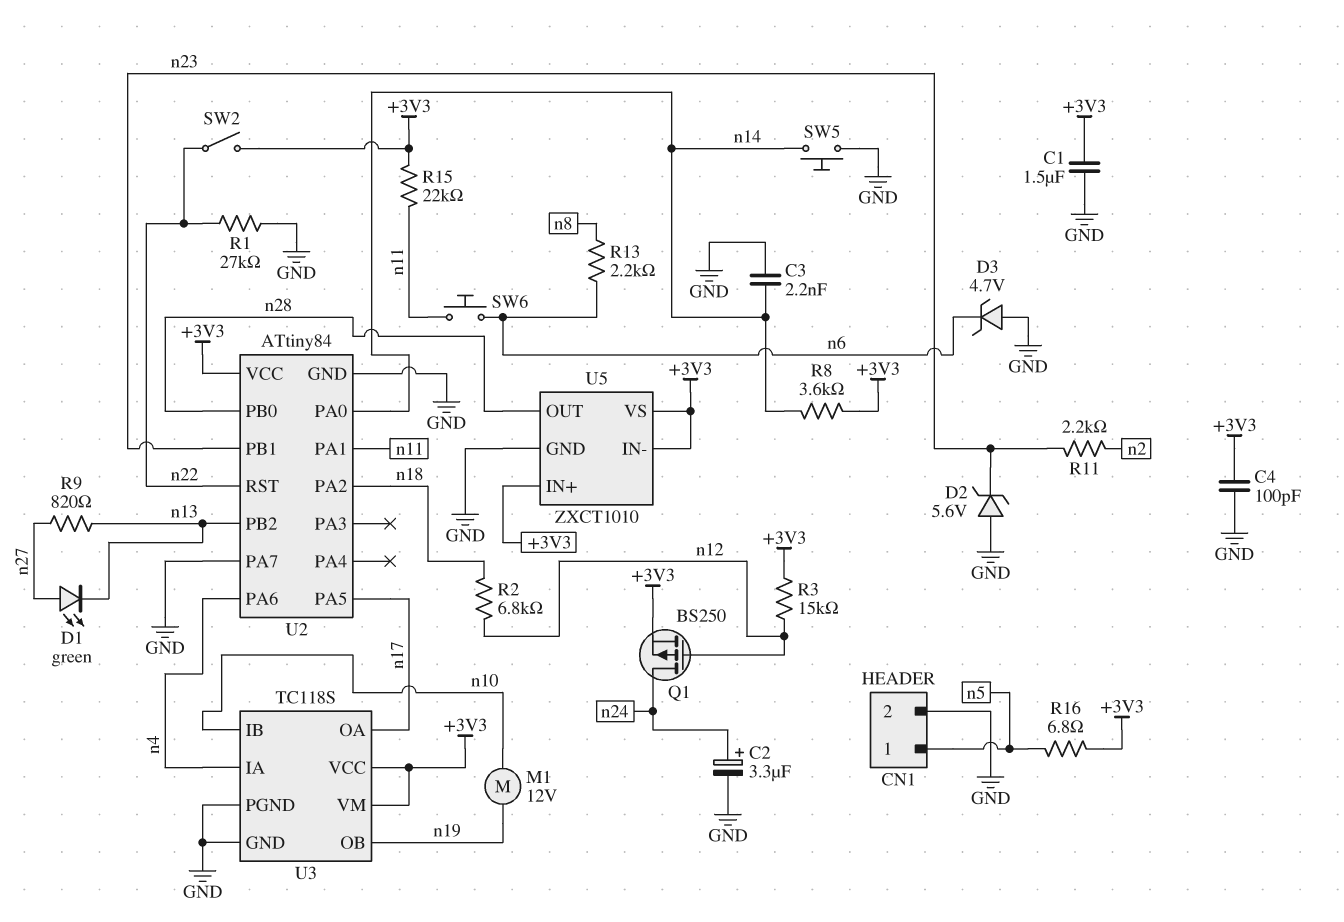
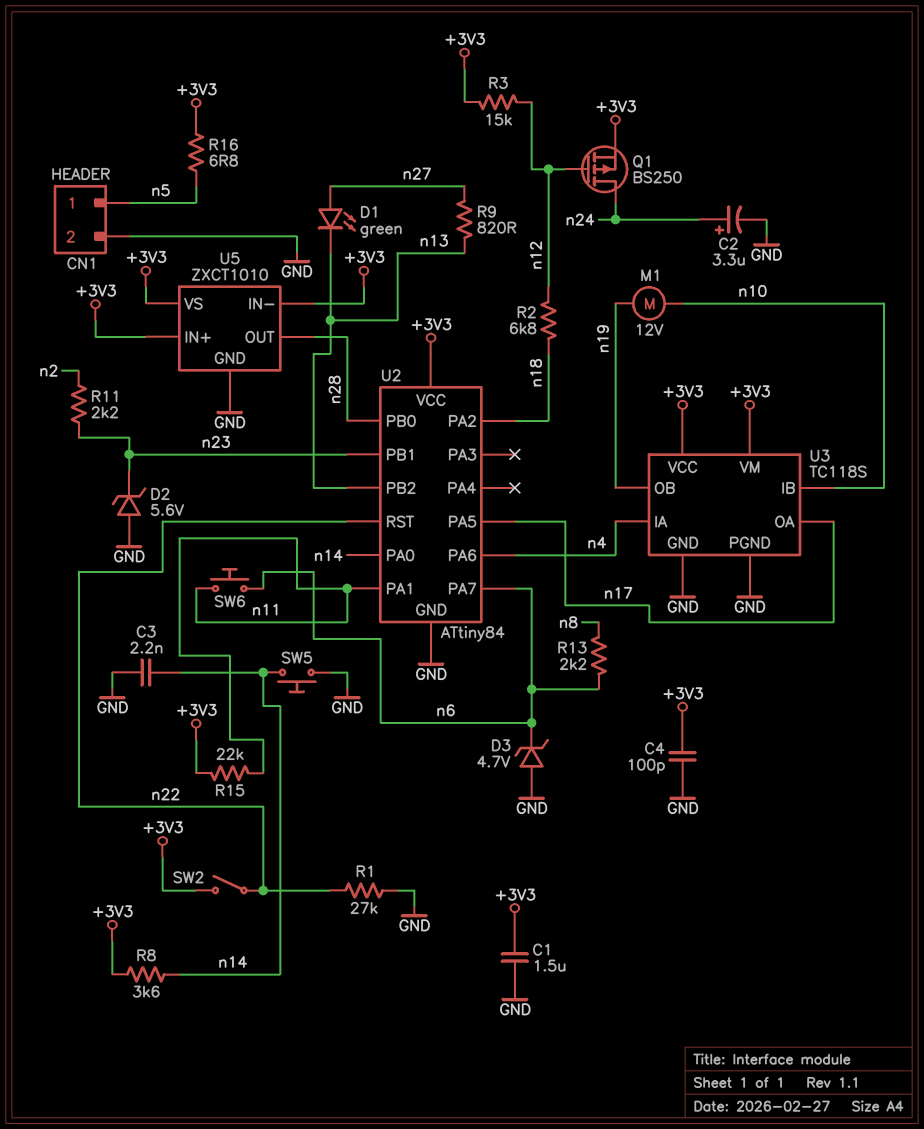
U2 pin PA7: GND -> n6

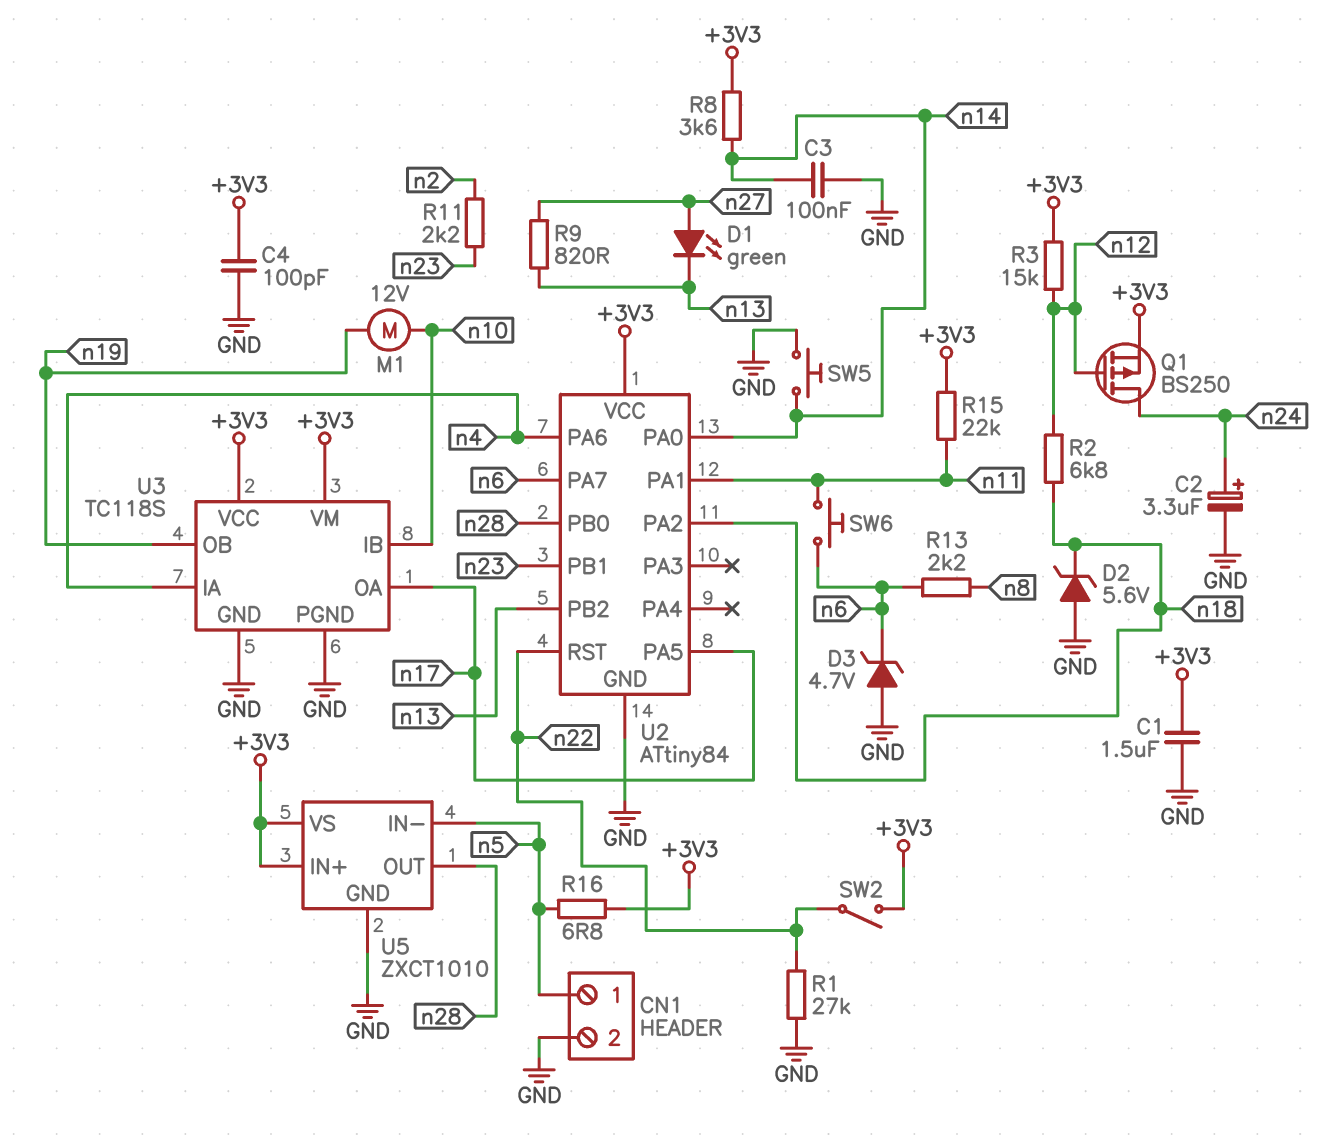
C3: 2.2nF (GND, n14) -> 100nF (GND, n14)
D2: zener 5.6V (A GND, K n23) -> zener 5.6V (A GND, K n18)
U5 pin IN-: +3V3 -> n5

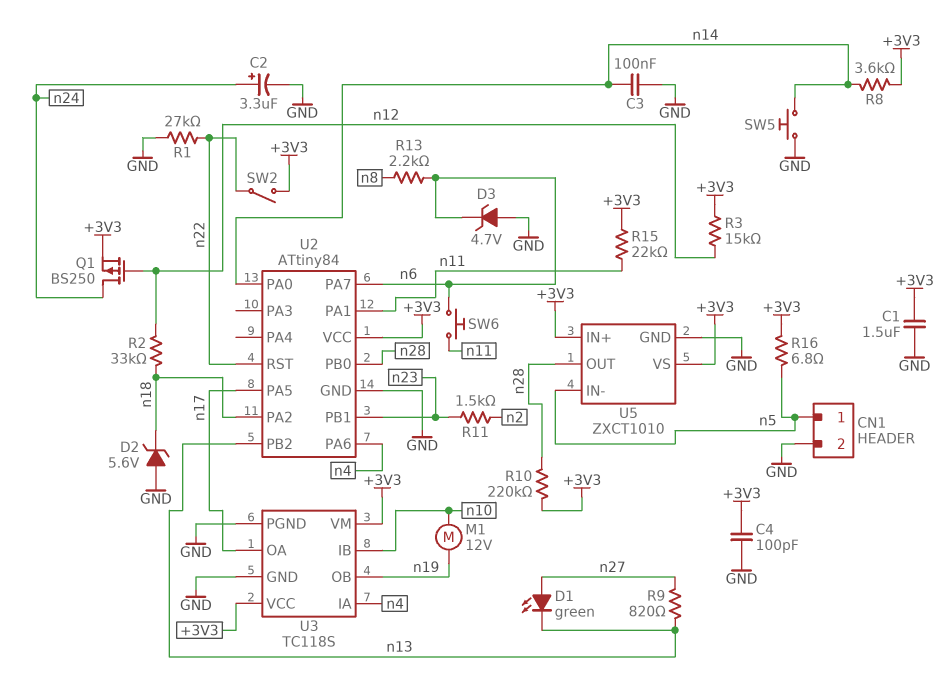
R2: 6.8k (n12, n18) -> 33k (n12, n18)
R10: none -> 220k (+3V3, n28)
R11: 2.2k (n2, n23) -> 1.5k (n2, n23)

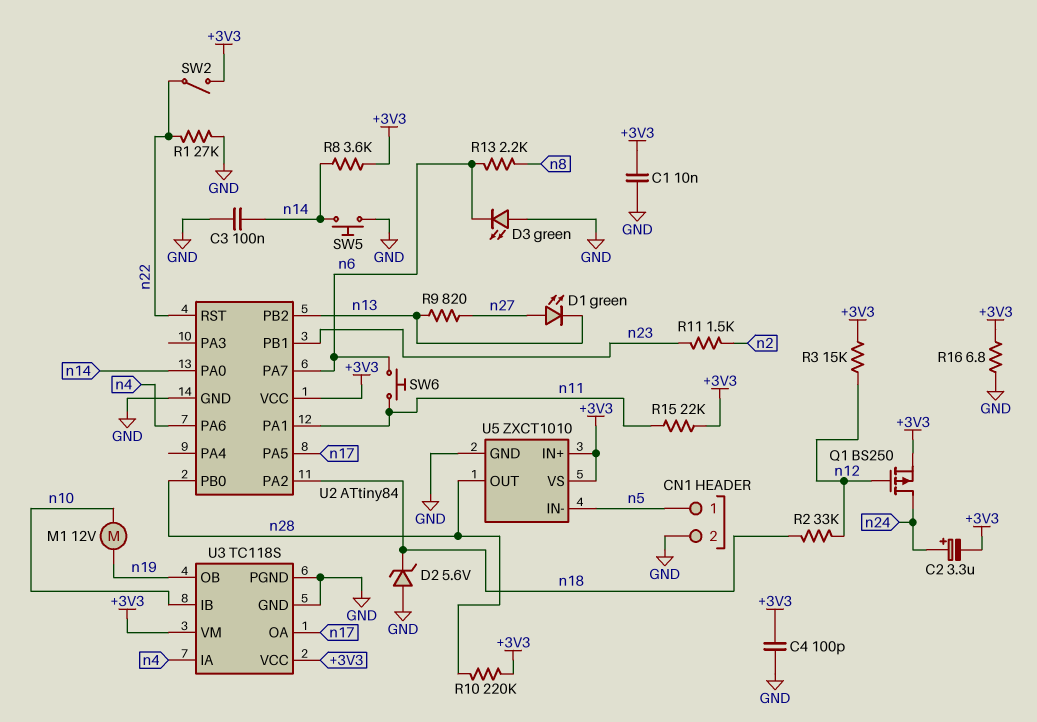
C1: 1.5uF (+3V3, GND) -> 10nF (+3V3, GND)
C2: 3.3uF (plus n24, minus GND) -> 3.3uF (plus n24, minus +3V3)
D3: zener 4.7V (A GND, K n6) -> LED green (A GND, K n6)
R16: 6.8 (+3V3, n5) -> 6.8 (+3V3, GND)

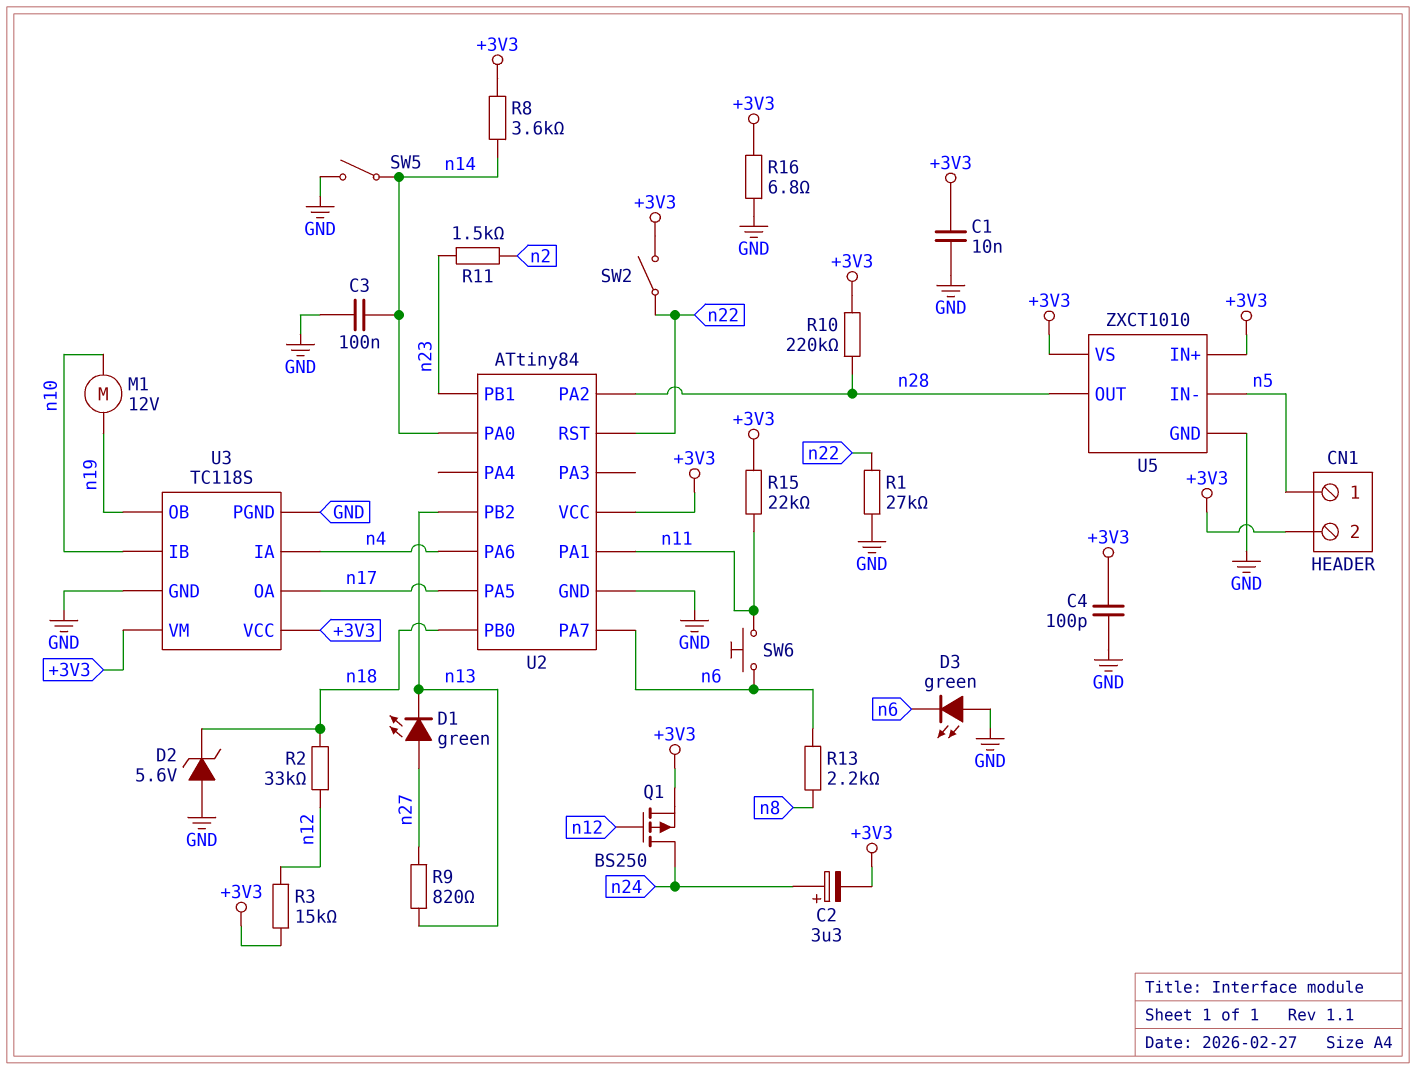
CN1 pin 2: GND -> +3V3
SW5: button (GND, n14) -> switch (GND, n14)
U2 pin PA2: n18 -> n28
U2 pin PB0: n28 -> n18

